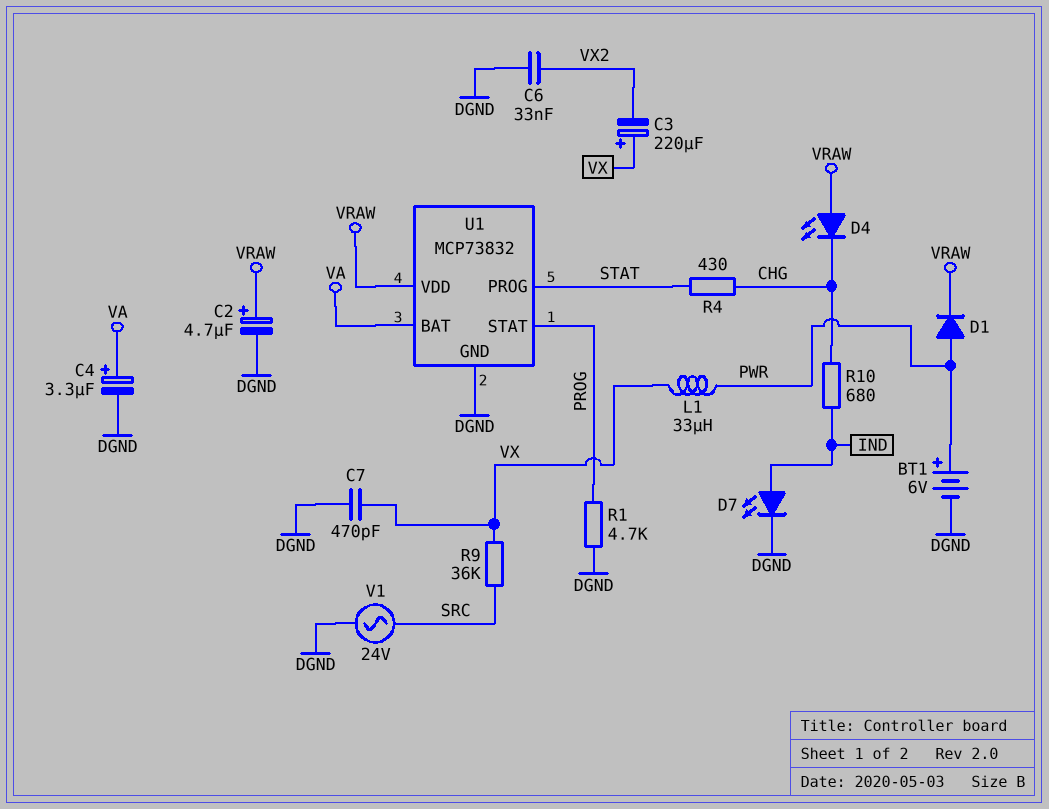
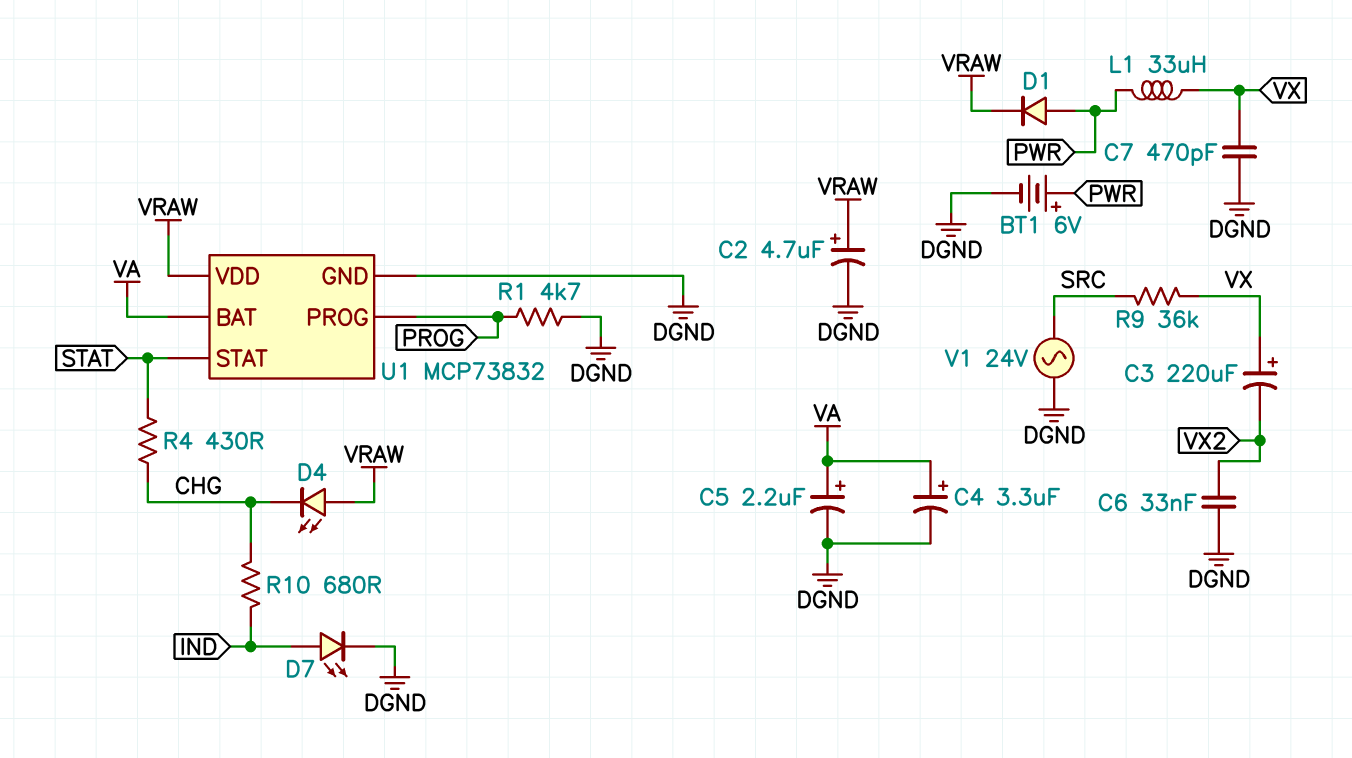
C5: none -> 2.2uF (plus VA, minus DGND)
U1 pin PROG: STAT -> PROG
U1 pin STAT: PROG -> STAT

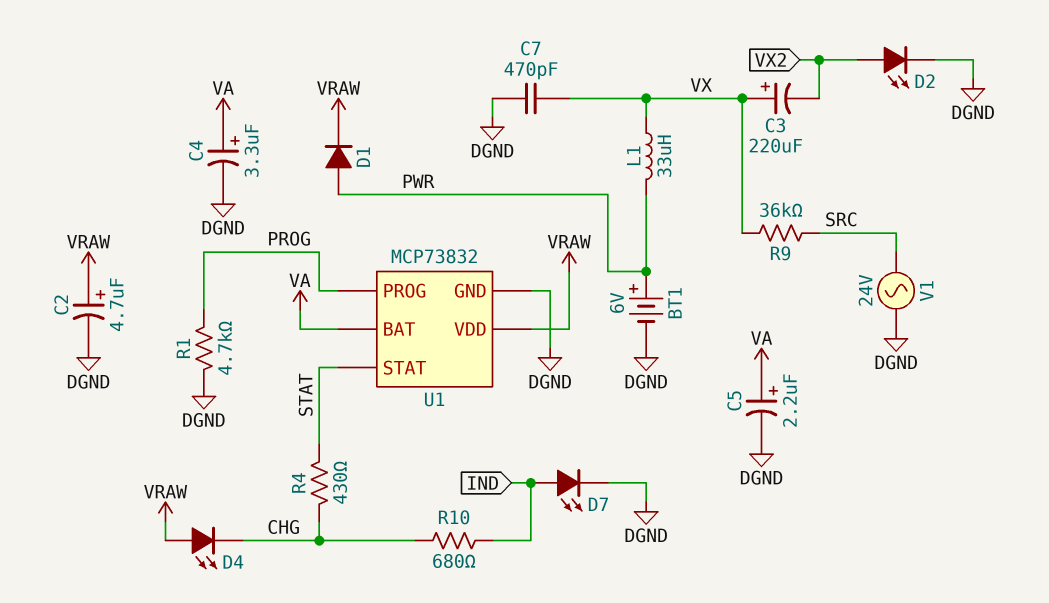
C6: 33nF (DGND, VX2) -> none
D2: none -> LED (A VX2, K DGND)

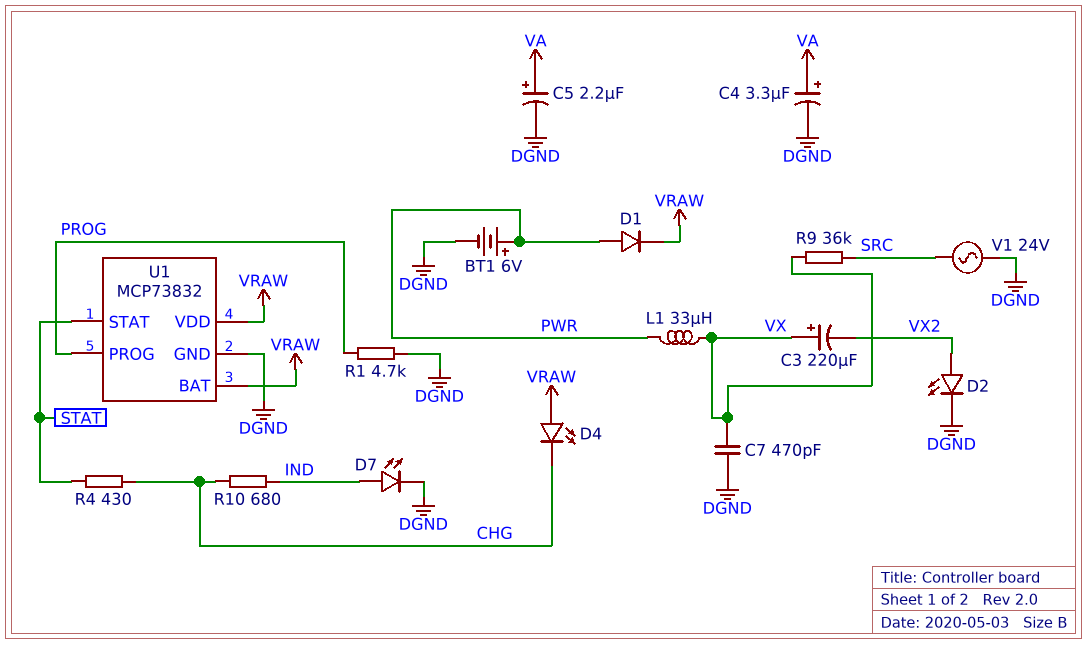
C2: 4.7uF (plus VRAW, minus DGND) -> none
U1 pin BAT: VA -> VRAW

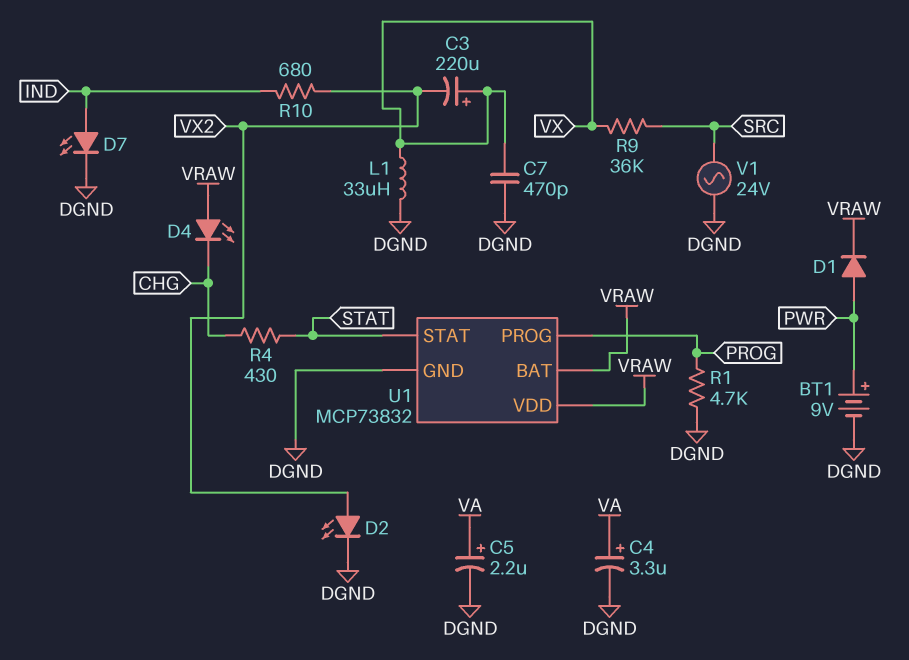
BT1: 6V (plus PWR, minus DGND) -> 9V (plus PWR, minus DGND)
L1: 33uH (PWR, VX) -> 33uH (DGND, VX)
R10: 680 (CHG, IND) -> 680 (IND, VX2)

